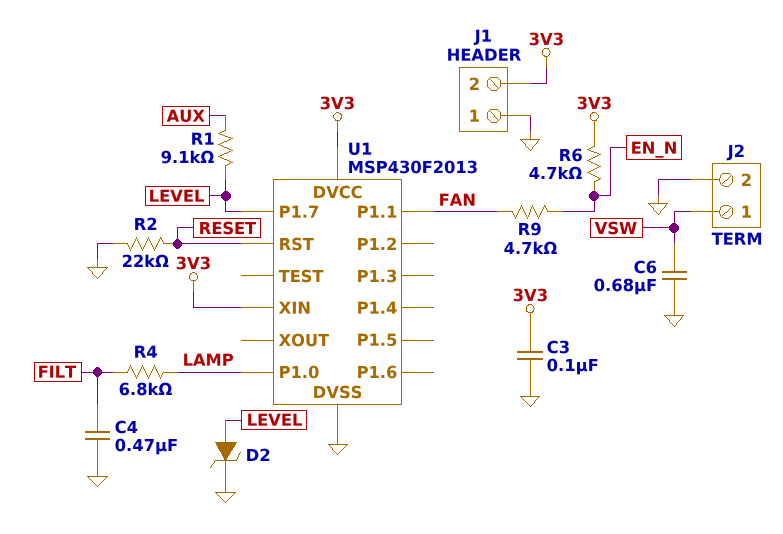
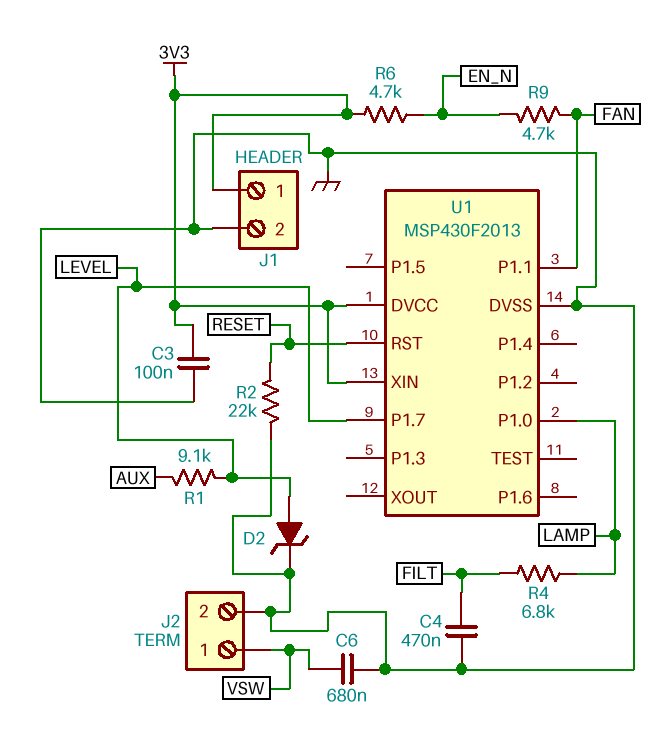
J1 pin 1: GND -> 3V3
J1 pin 2: 3V3 -> GND

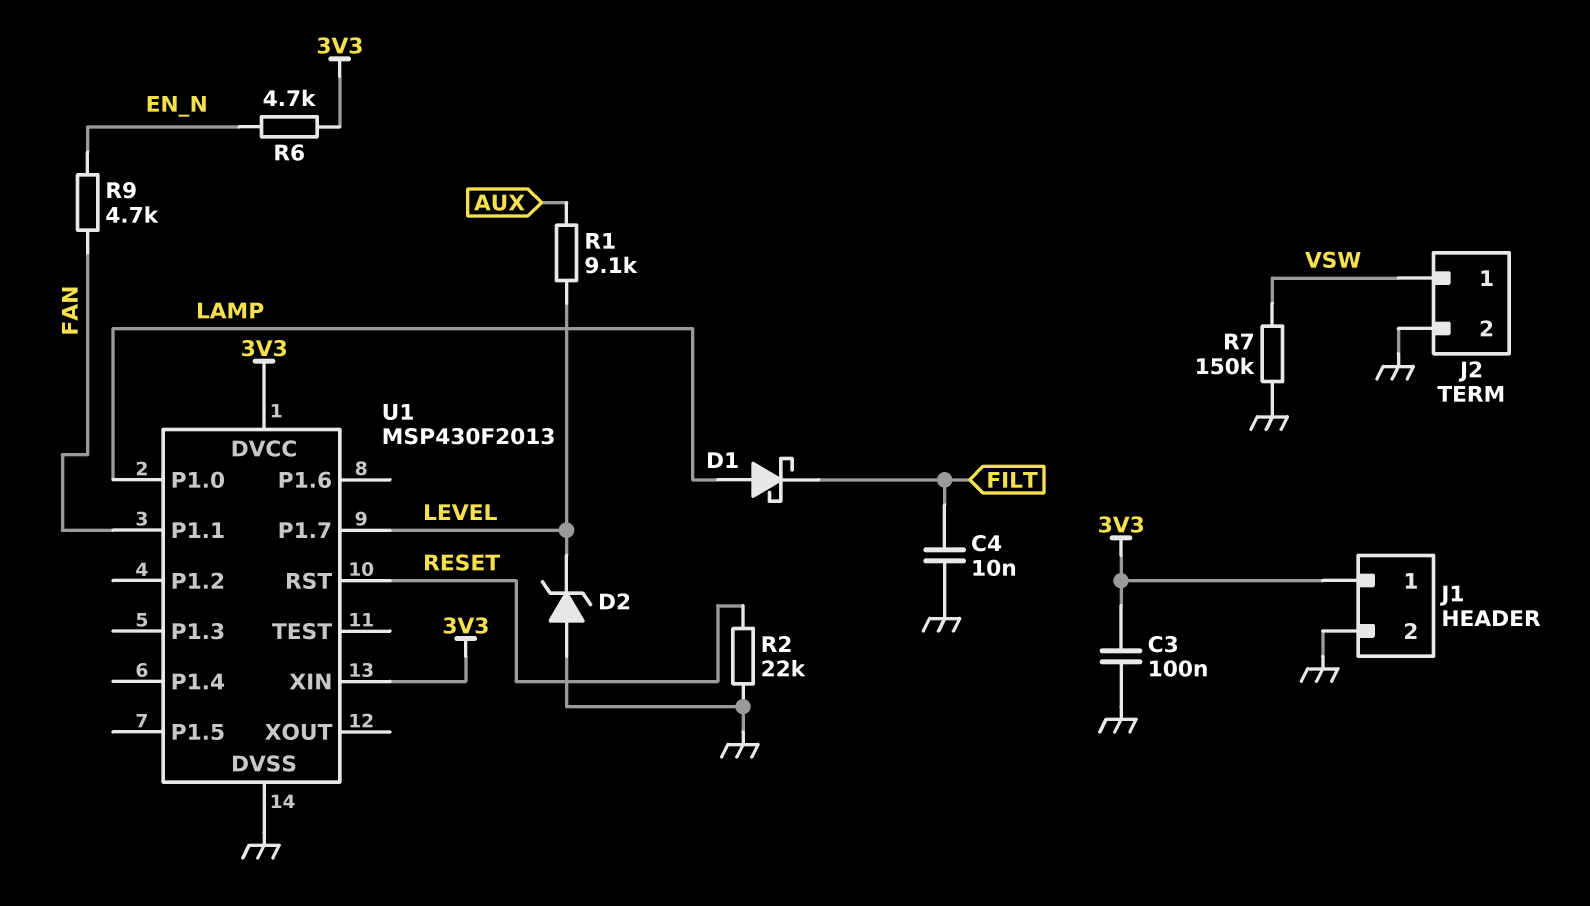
C4: 470nF (FILT, GND) -> 10nF (FILT, GND)
C6: 680nF (GND, VSW) -> none
D1: none -> schottky (A LAMP, K FILT)
D2: zener (A LEVEL, K GND) -> zener (A GND, K LEVEL)
R4: 6.8k (FILT, LAMP) -> none
R7: none -> 150k (GND, VSW)

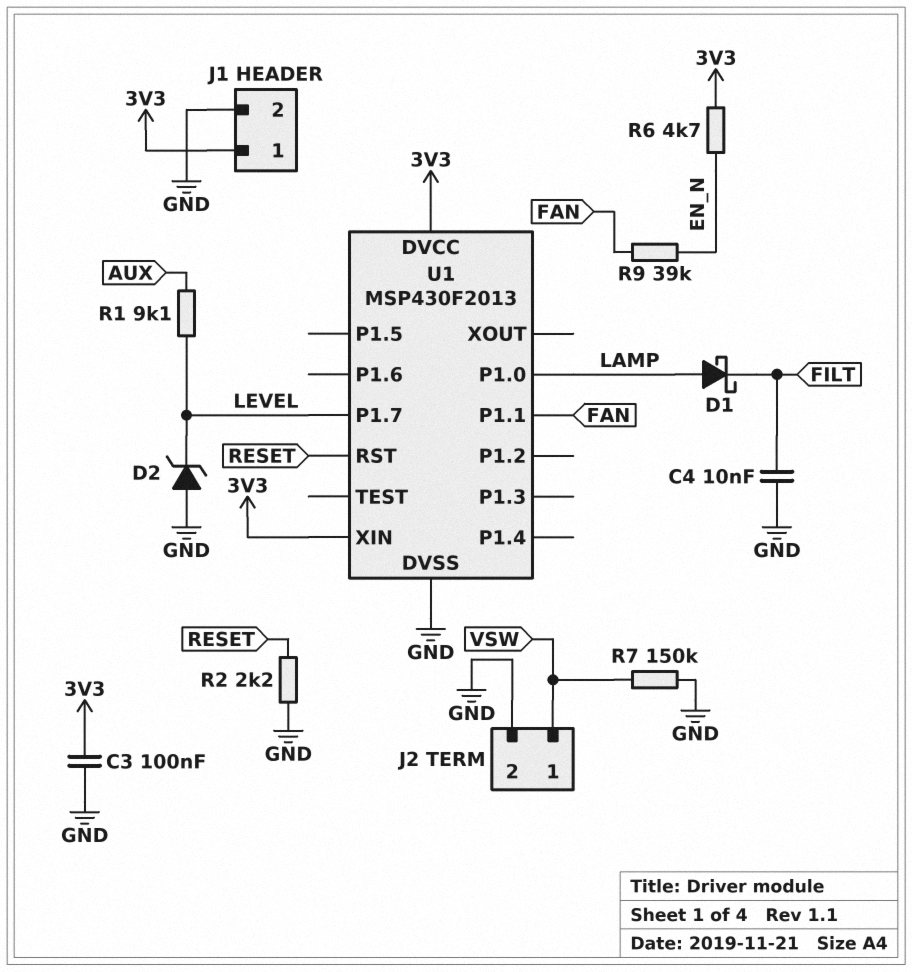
R2: 22k (GND, RESET) -> 2.2k (GND, RESET)
R9: 4.7k (EN_N, FAN) -> 39k (EN_N, FAN)

